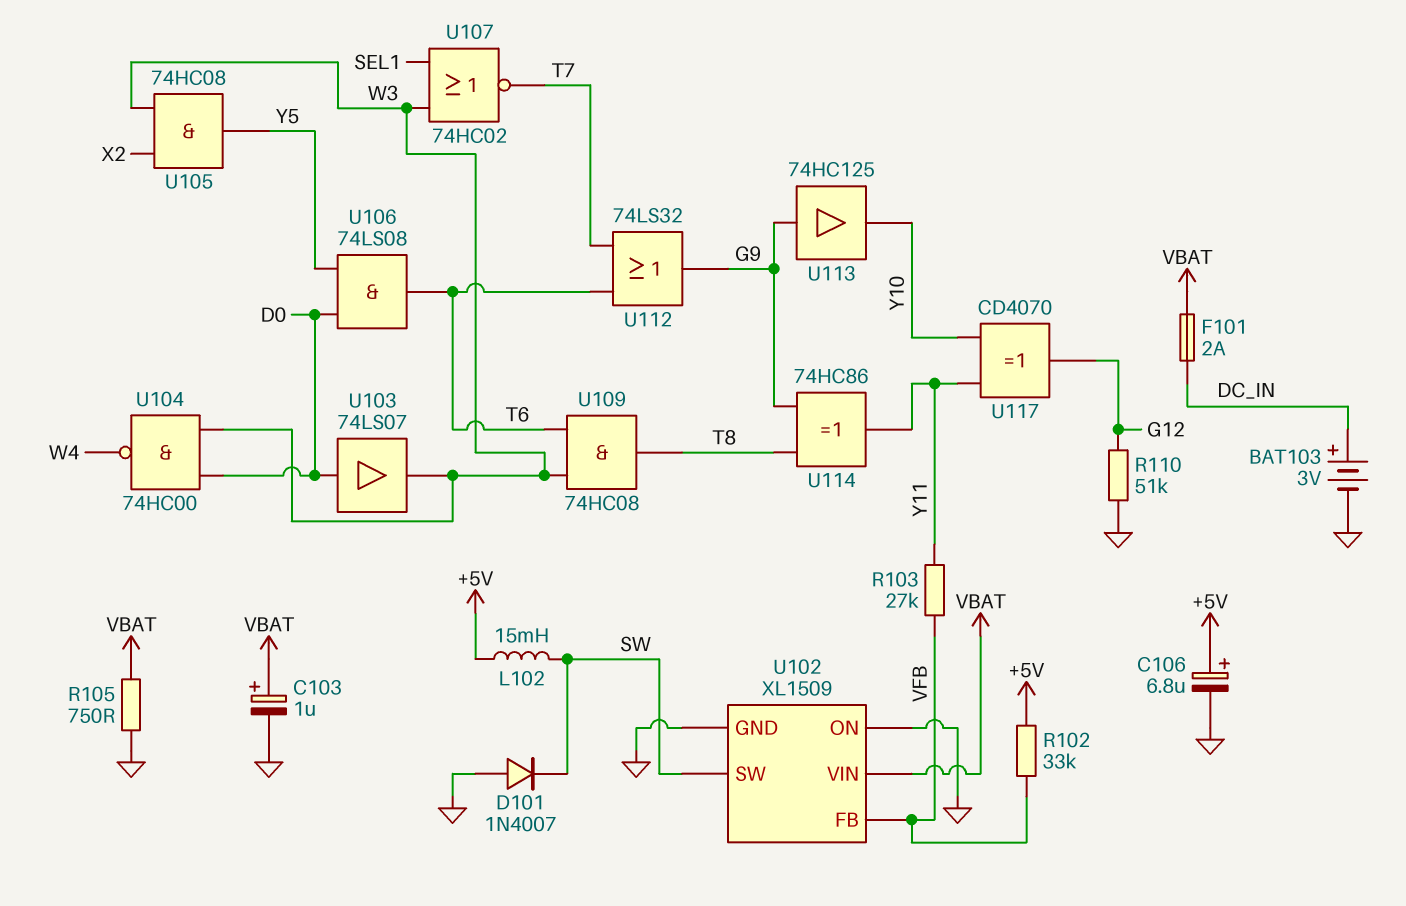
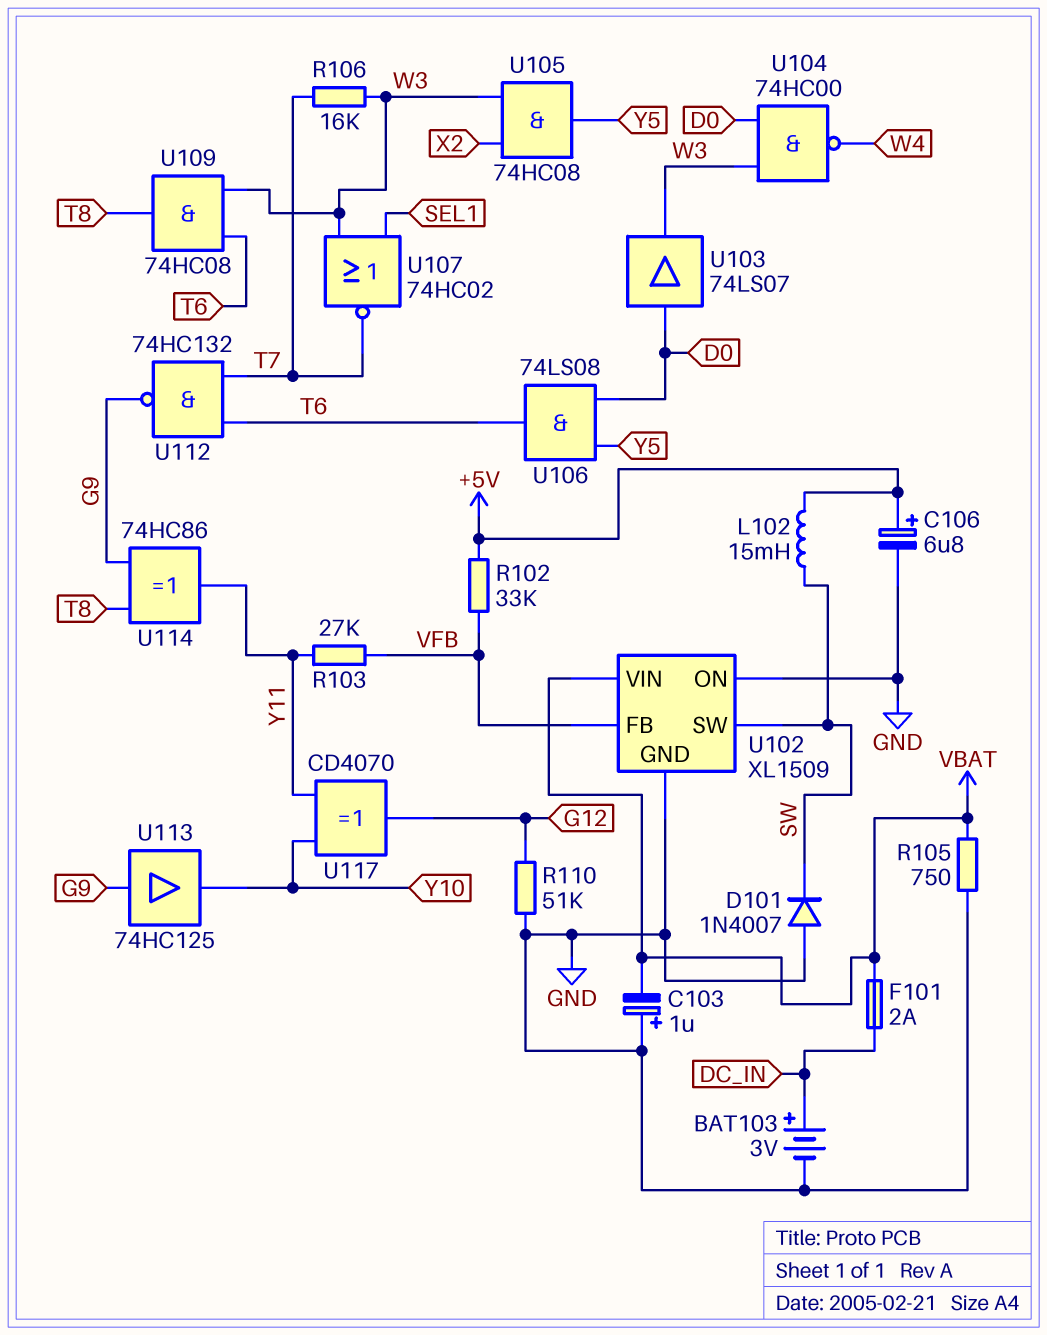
C103: 1uF (plus VBAT, minus GND) -> 1uF (plus GND, minus VBAT)
R106: none -> 16k (T7, W3)
U112: OR 74LS32 (in T6, in T7, out G9) -> NAND 74HC132 (in T6, in T7, out G9)

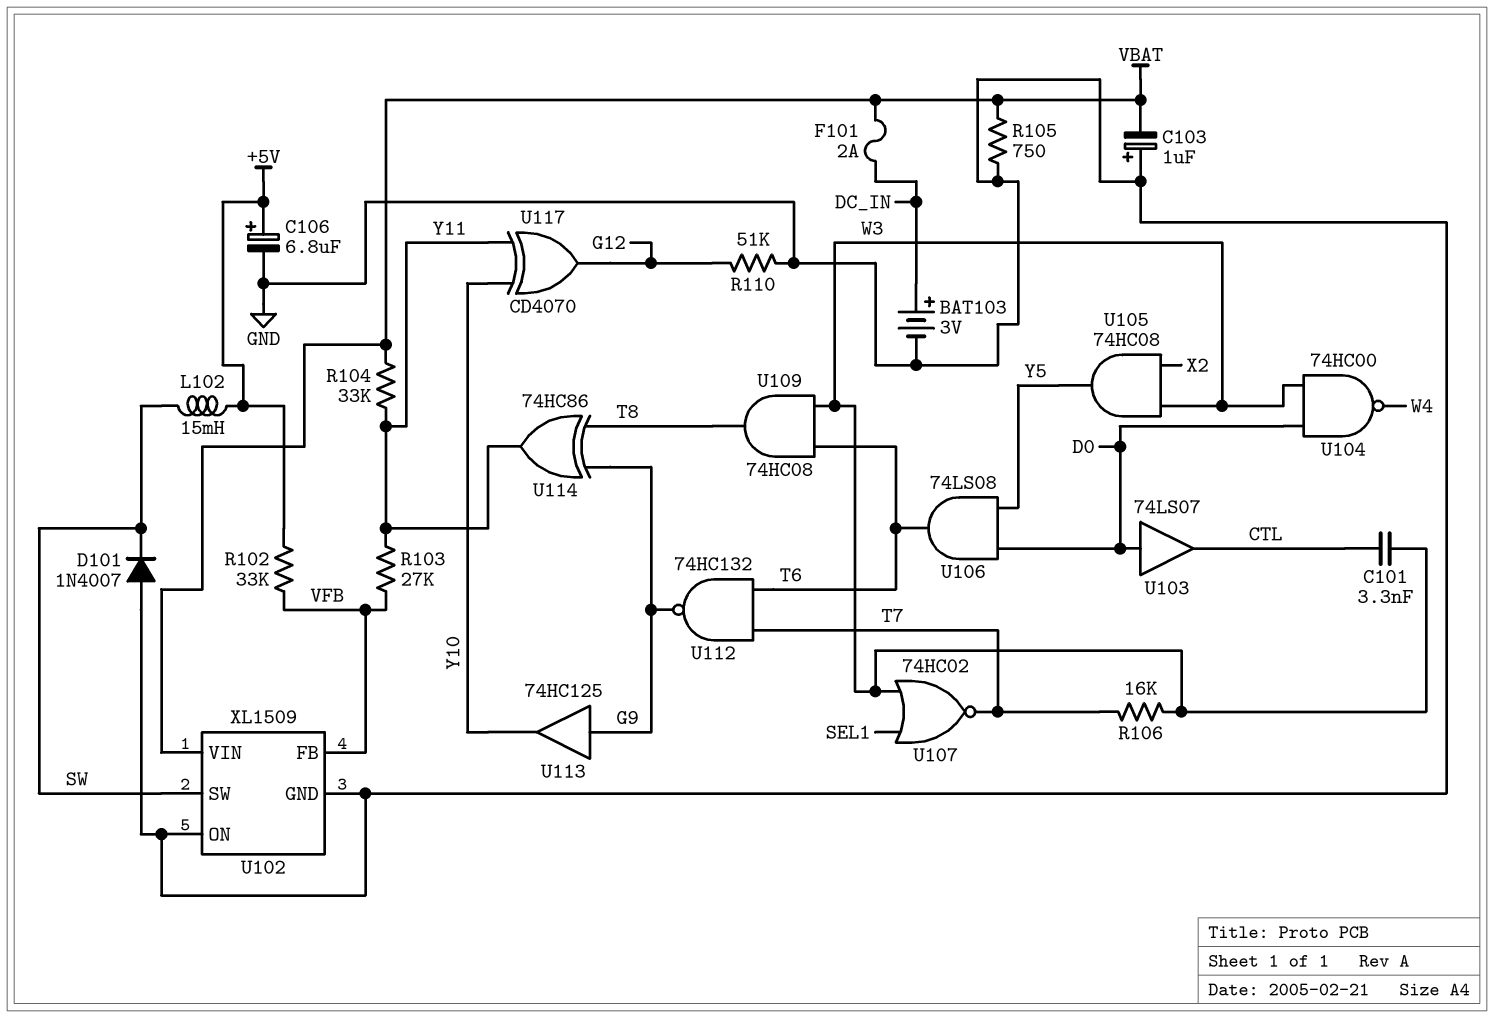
C101: none -> 3.3nF (CTL, W3)
R104: none -> 33k (VBAT, Y11)
U103: buffer 74LS07 (in D0, out W3) -> buffer 74LS07 (in D0, out CTL)

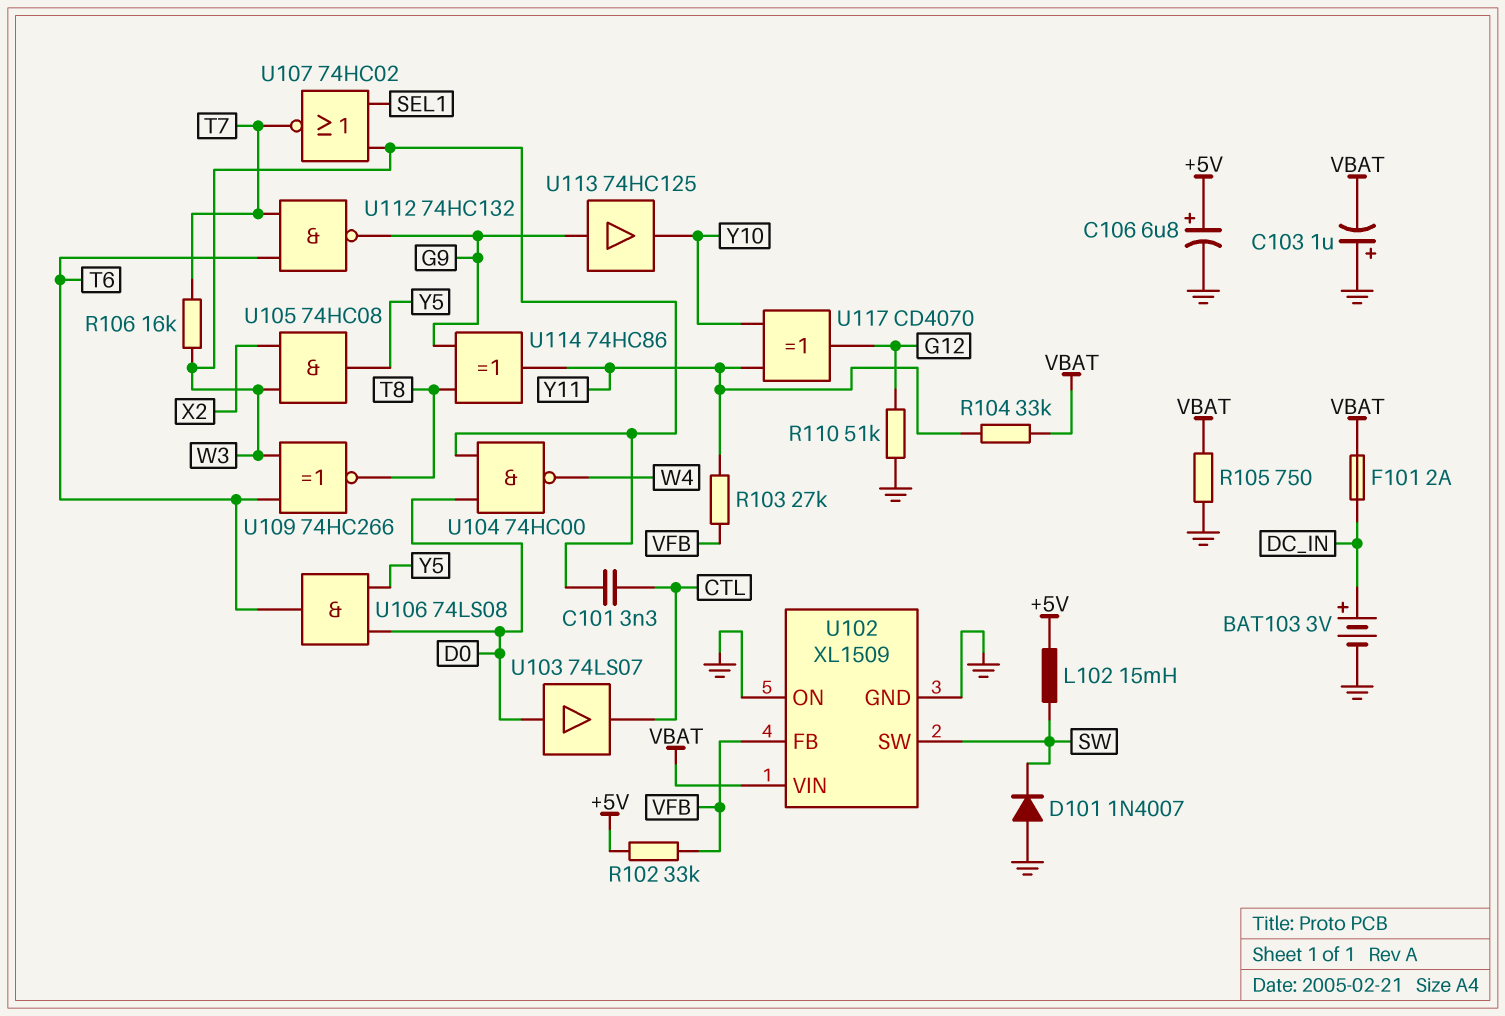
U109: AND 74HC08 (in T6, in W3, out T8) -> XNOR 74HC266 (in T6, in W3, out T8)

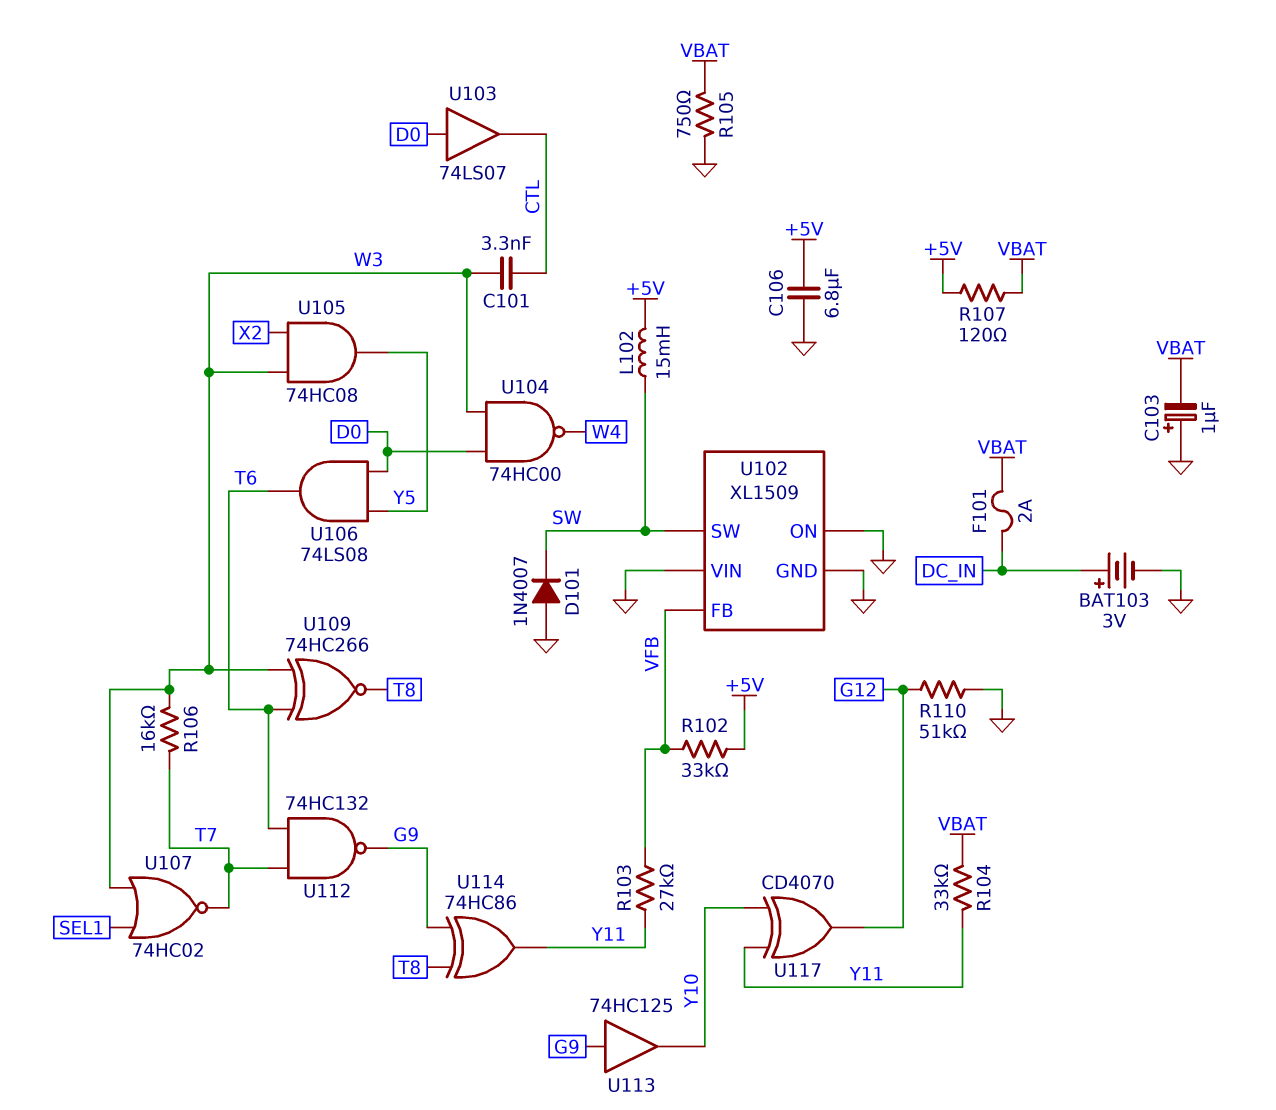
C106: 6.8uF (plus +5V, minus GND) -> 6.8uF (+5V, GND)
R107: none -> 120 (+5V, VBAT)
U102 pin VIN: VBAT -> GND

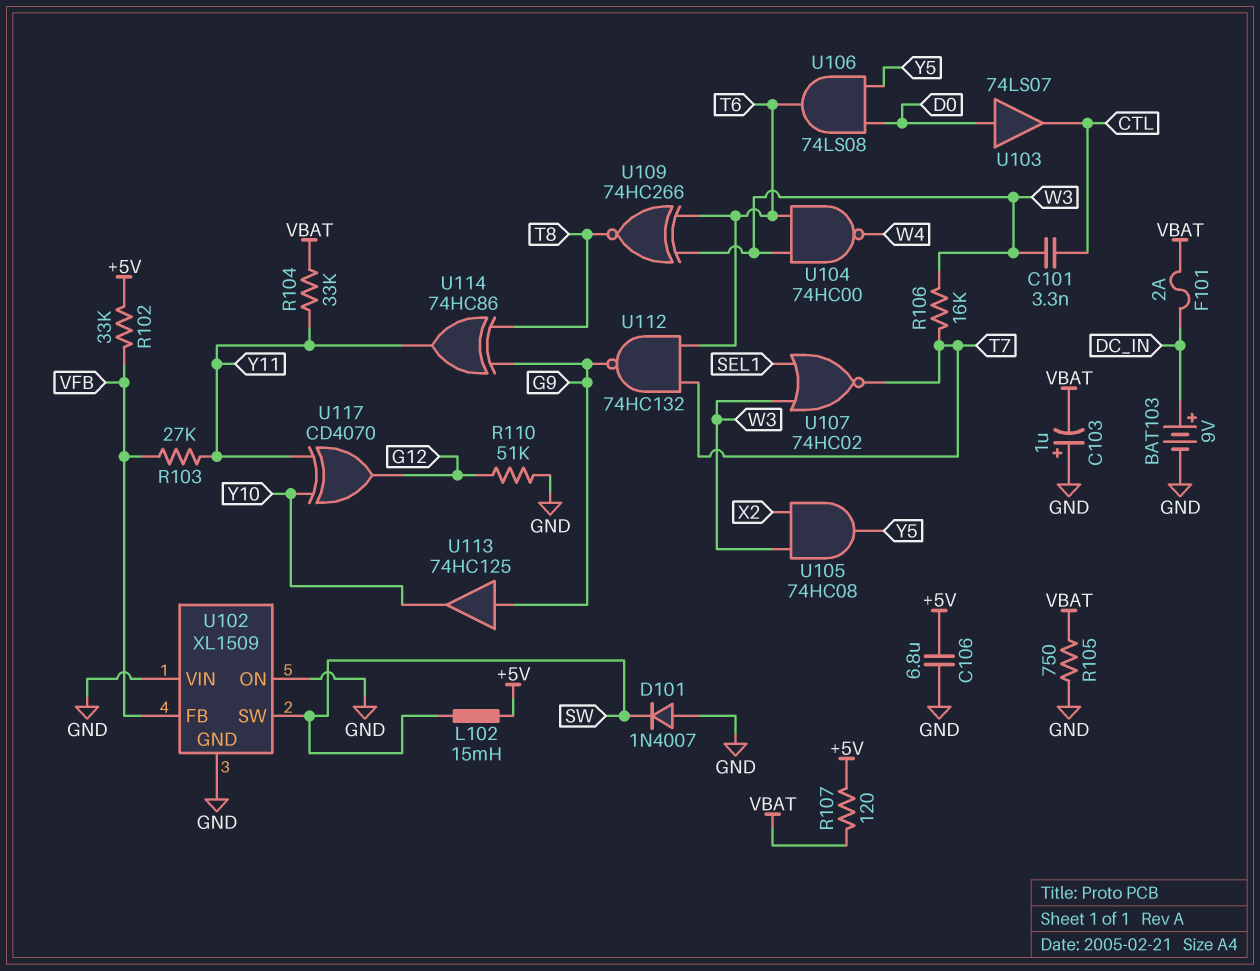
BAT103: 3V (plus DC_IN, minus GND) -> 9V (plus DC_IN, minus GND)
U104: NAND 74HC00 (in D0, in W3, out W4) -> NAND 74HC00 (in T6, in W3, out W4)

